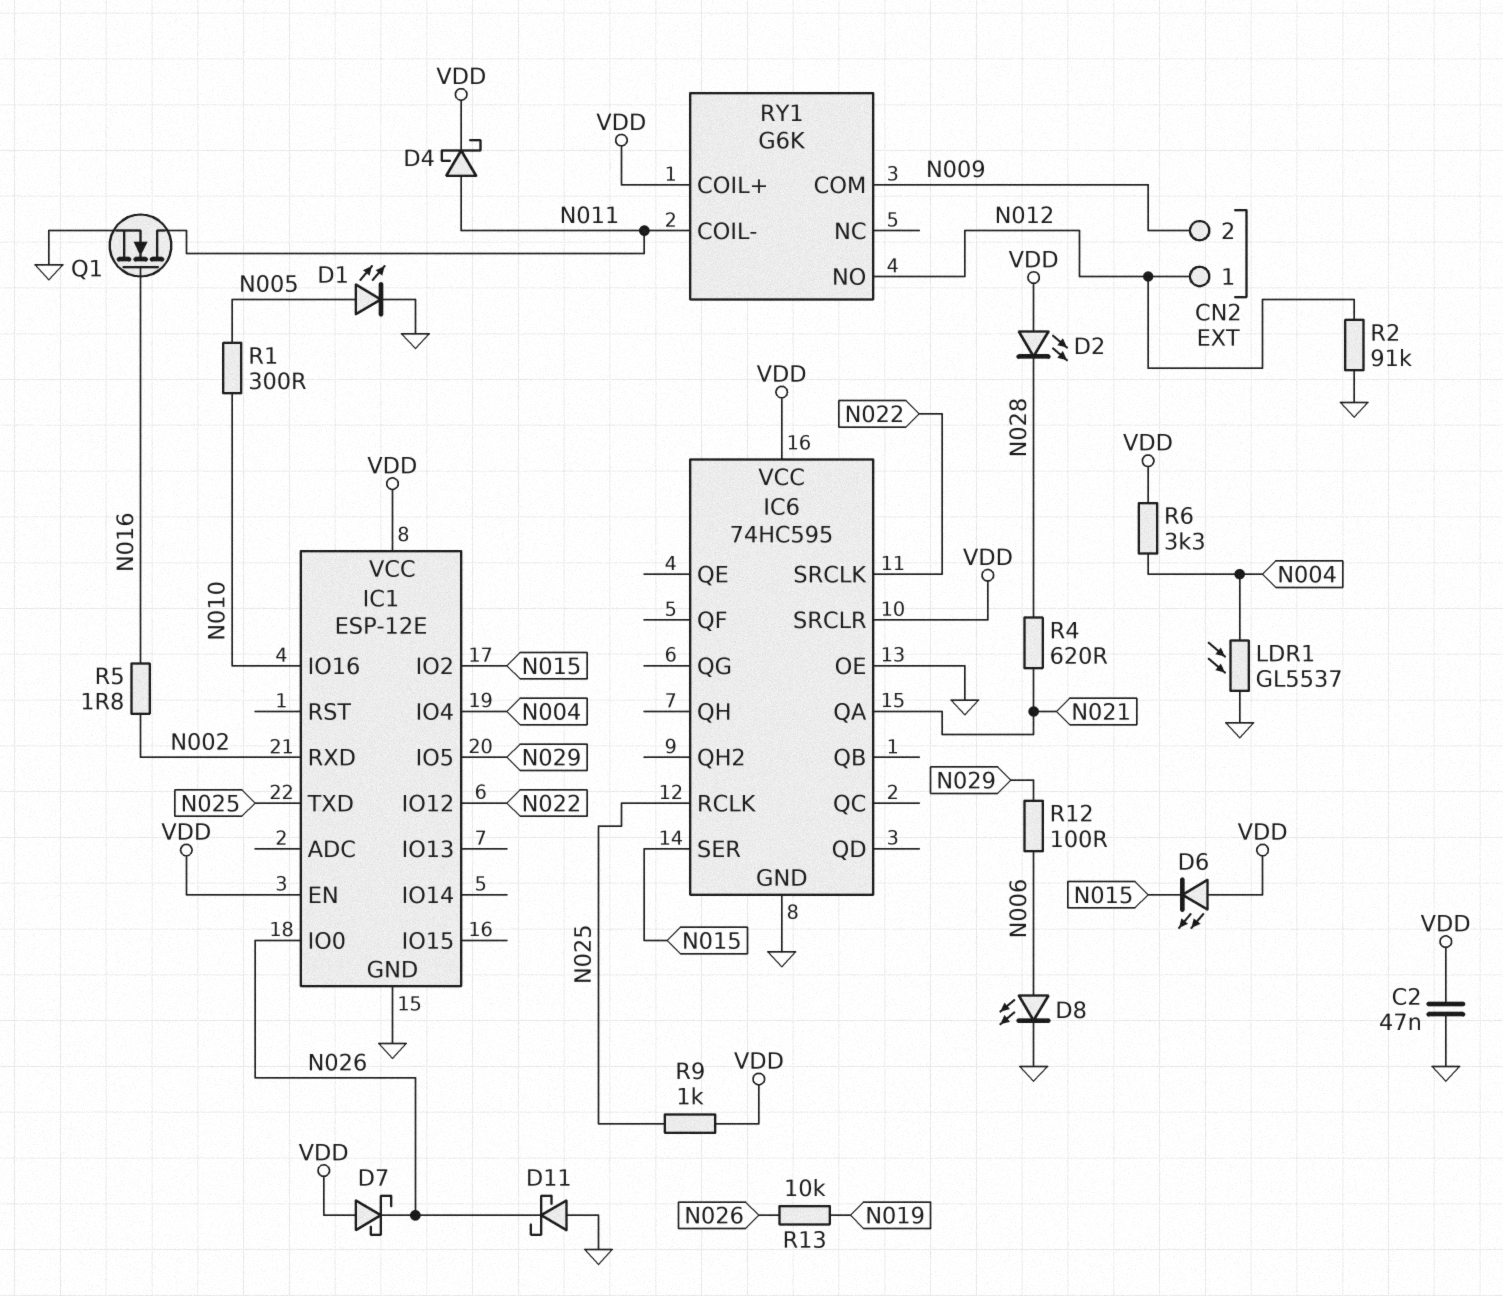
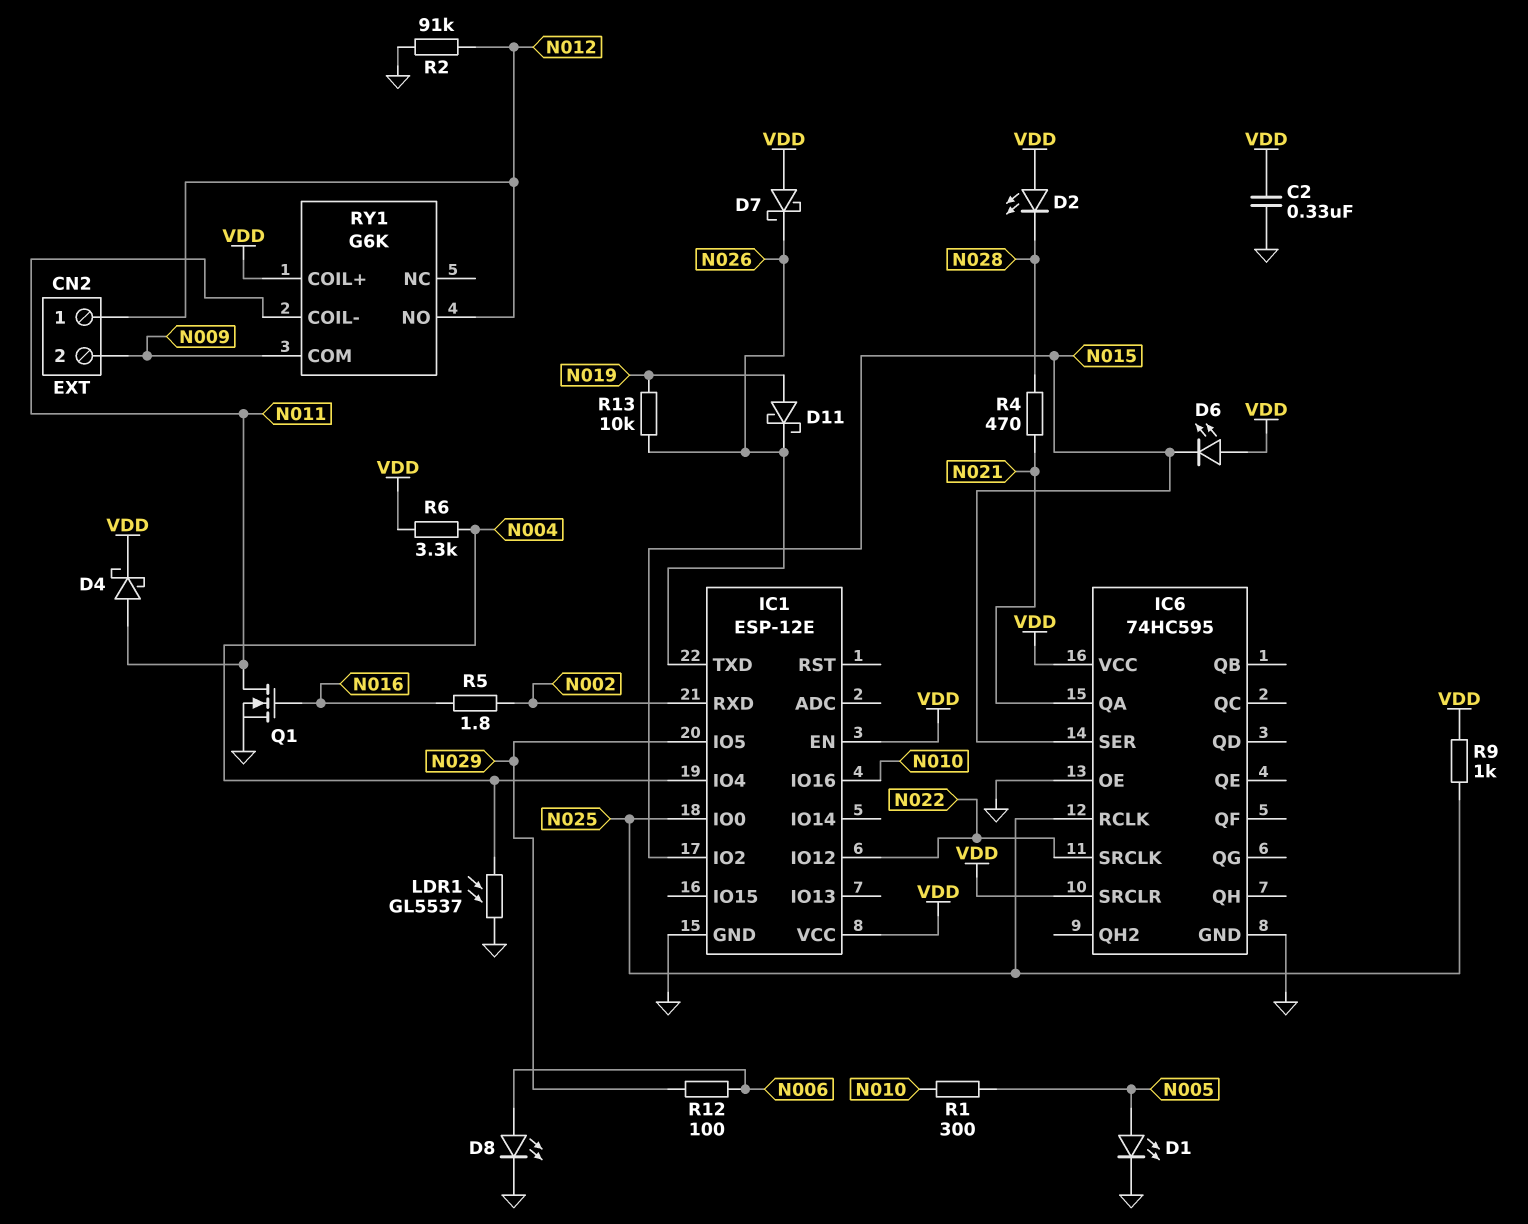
C2: 47nF (GND, VDD) -> 330nF (GND, VDD)
D11: schottky (A GND, K N026) -> schottky (A N019, K N026)
IC1 pin IO0: N026 -> N025
IC1 pin TXD: N025 -> N026
R4: 620 (N021, N028) -> 470 (N021, N028)

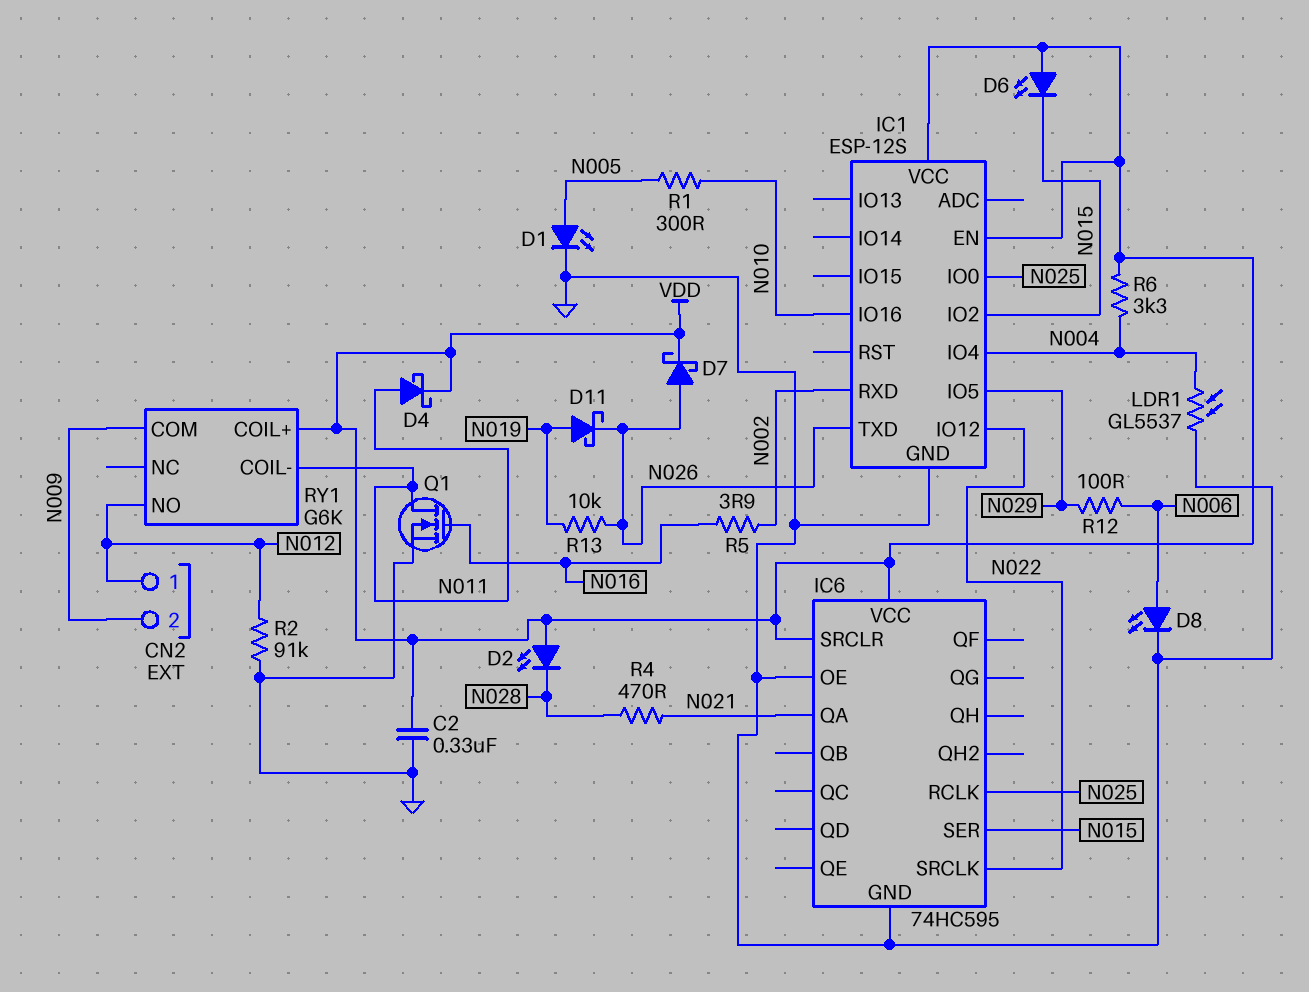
D7: schottky (A VDD, K N026) -> schottky (A N026, K VDD)
IC1: ESP-12E -> ESP-12S
R5: 1.8 (N002, N016) -> 3.9 (N002, N016)
R9: 1k (N025, VDD) -> none

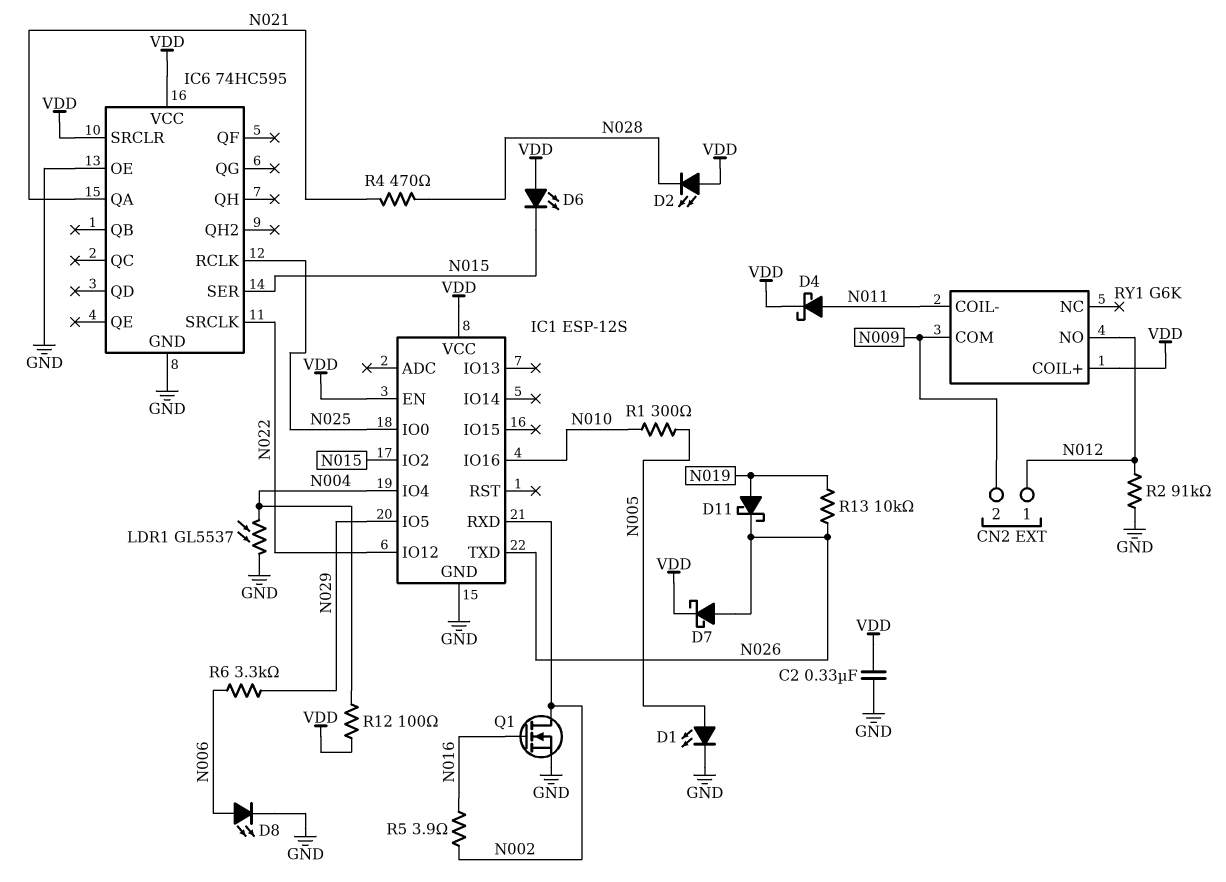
Q1: NMOS (G N016, D N011, S GND) -> NMOS (G N016, D N002, S GND)
R6: 3.3k (N004, VDD) -> 3.3k (N006, N029)
R12: 100 (N006, N029) -> 100 (N004, VDD)

